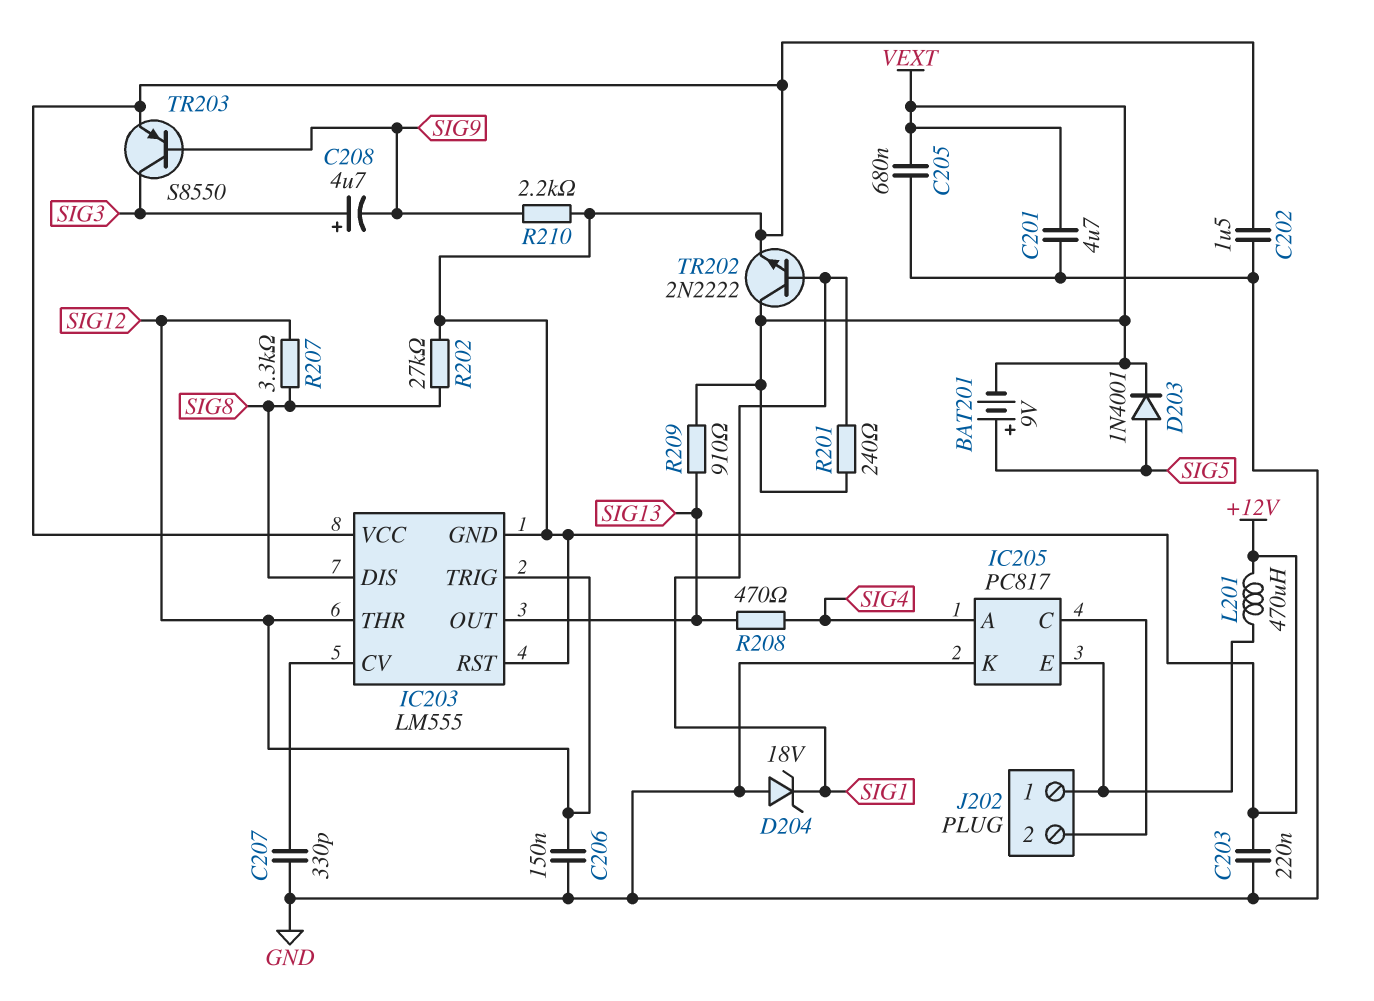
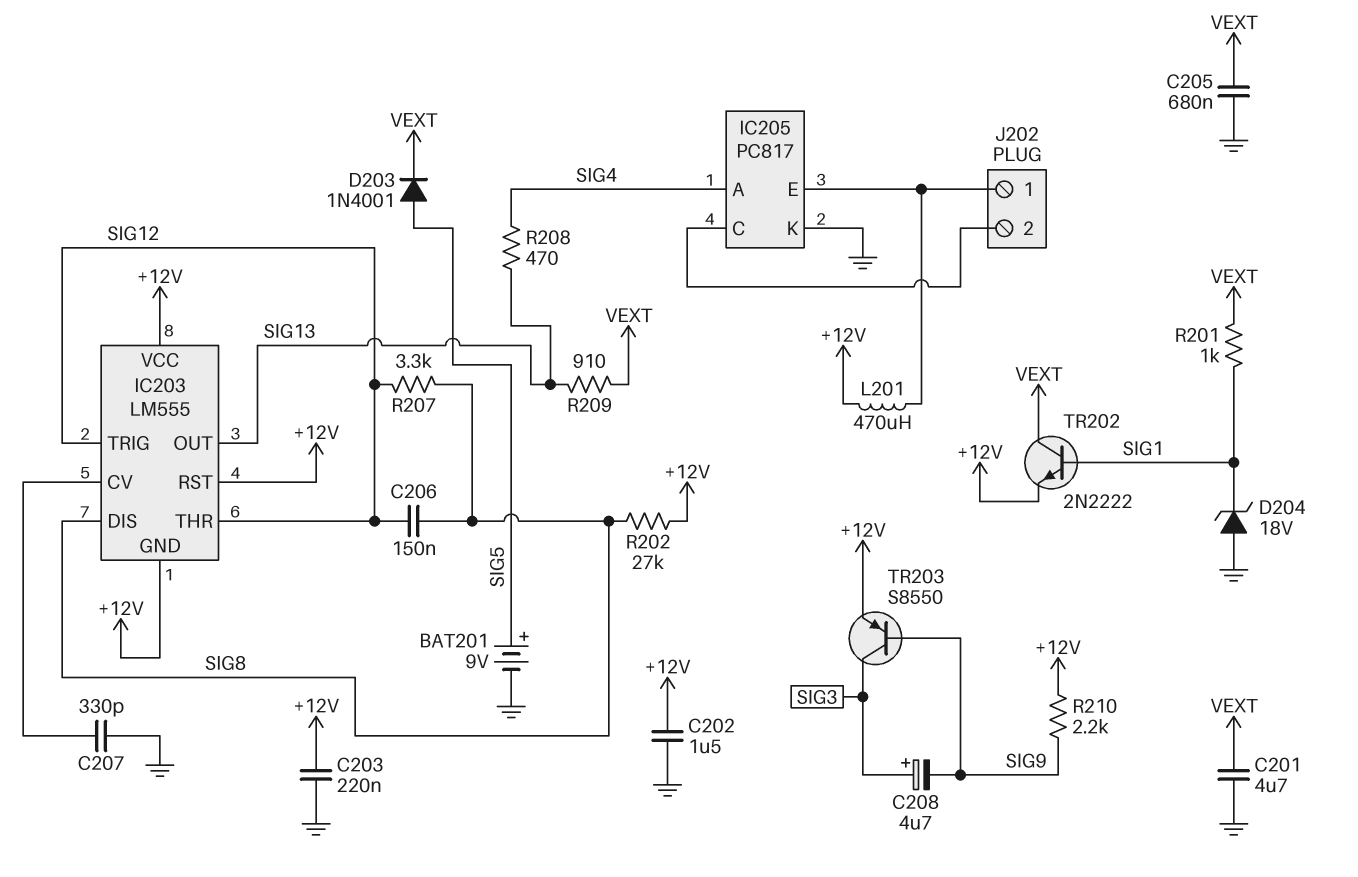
BAT201: 9V (plus SIG5, minus VEXT) -> 9V (plus SIG5, minus GND)
C206: 150nF (GND, SIG12) -> 150nF (SIG8, SIG12)
R201: 240 (SIG1, VEXT) -> 1k (SIG1, VEXT)

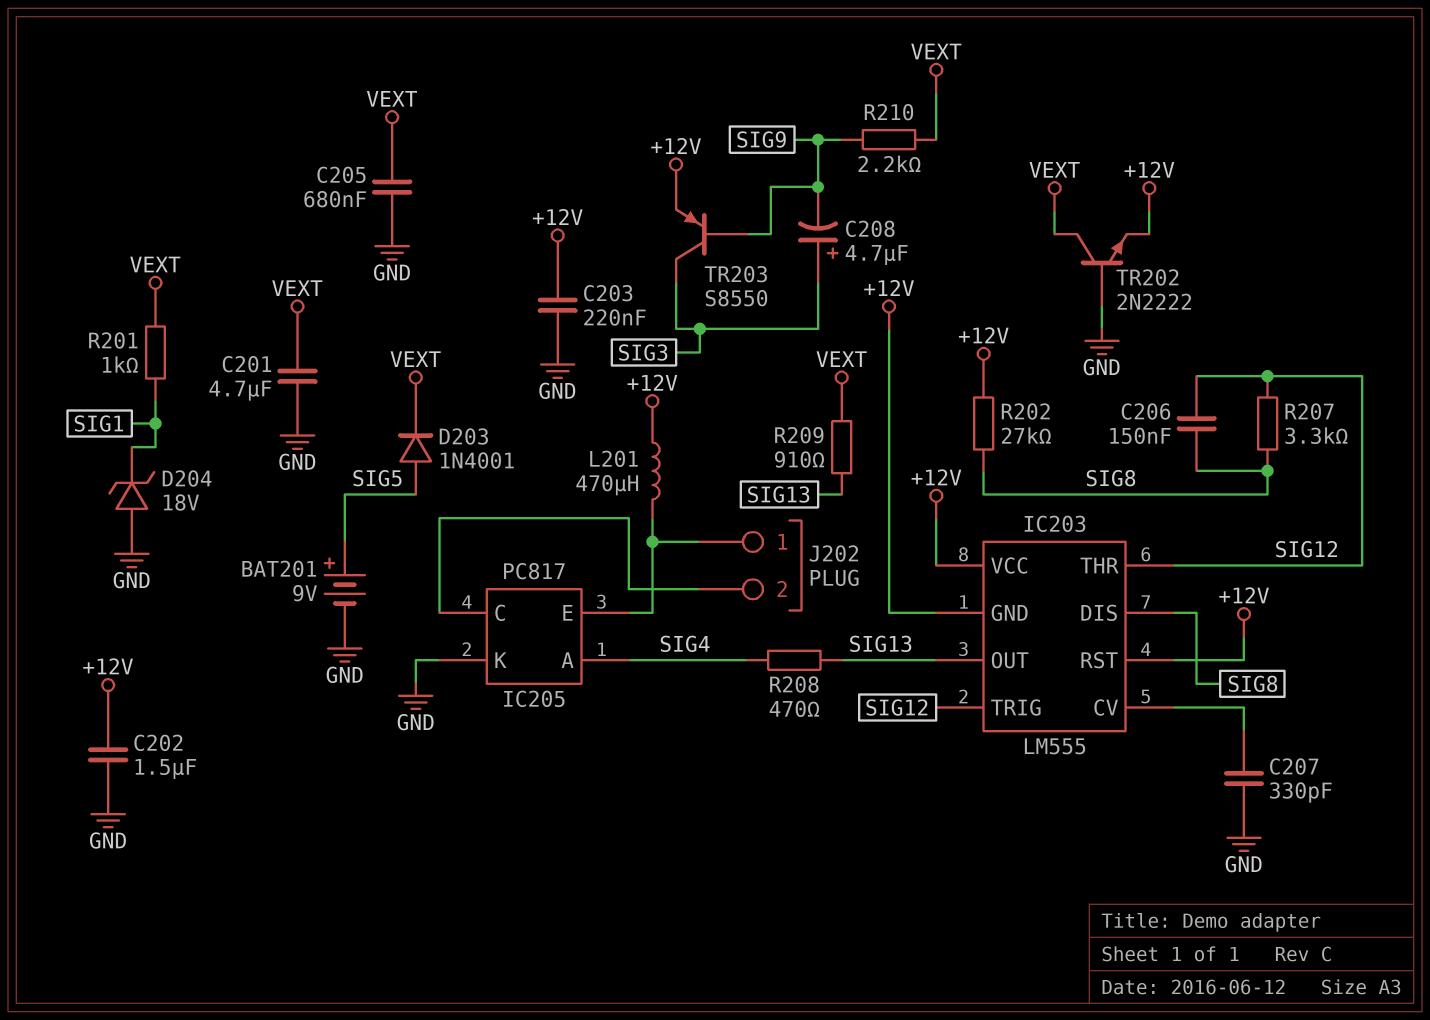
R210: 2.2k (+12V, SIG9) -> 2.2k (SIG9, VEXT)
TR202: NPN 2N2222 (B SIG1, C VEXT, E +12V) -> NPN 2N2222 (B GND, C VEXT, E +12V)

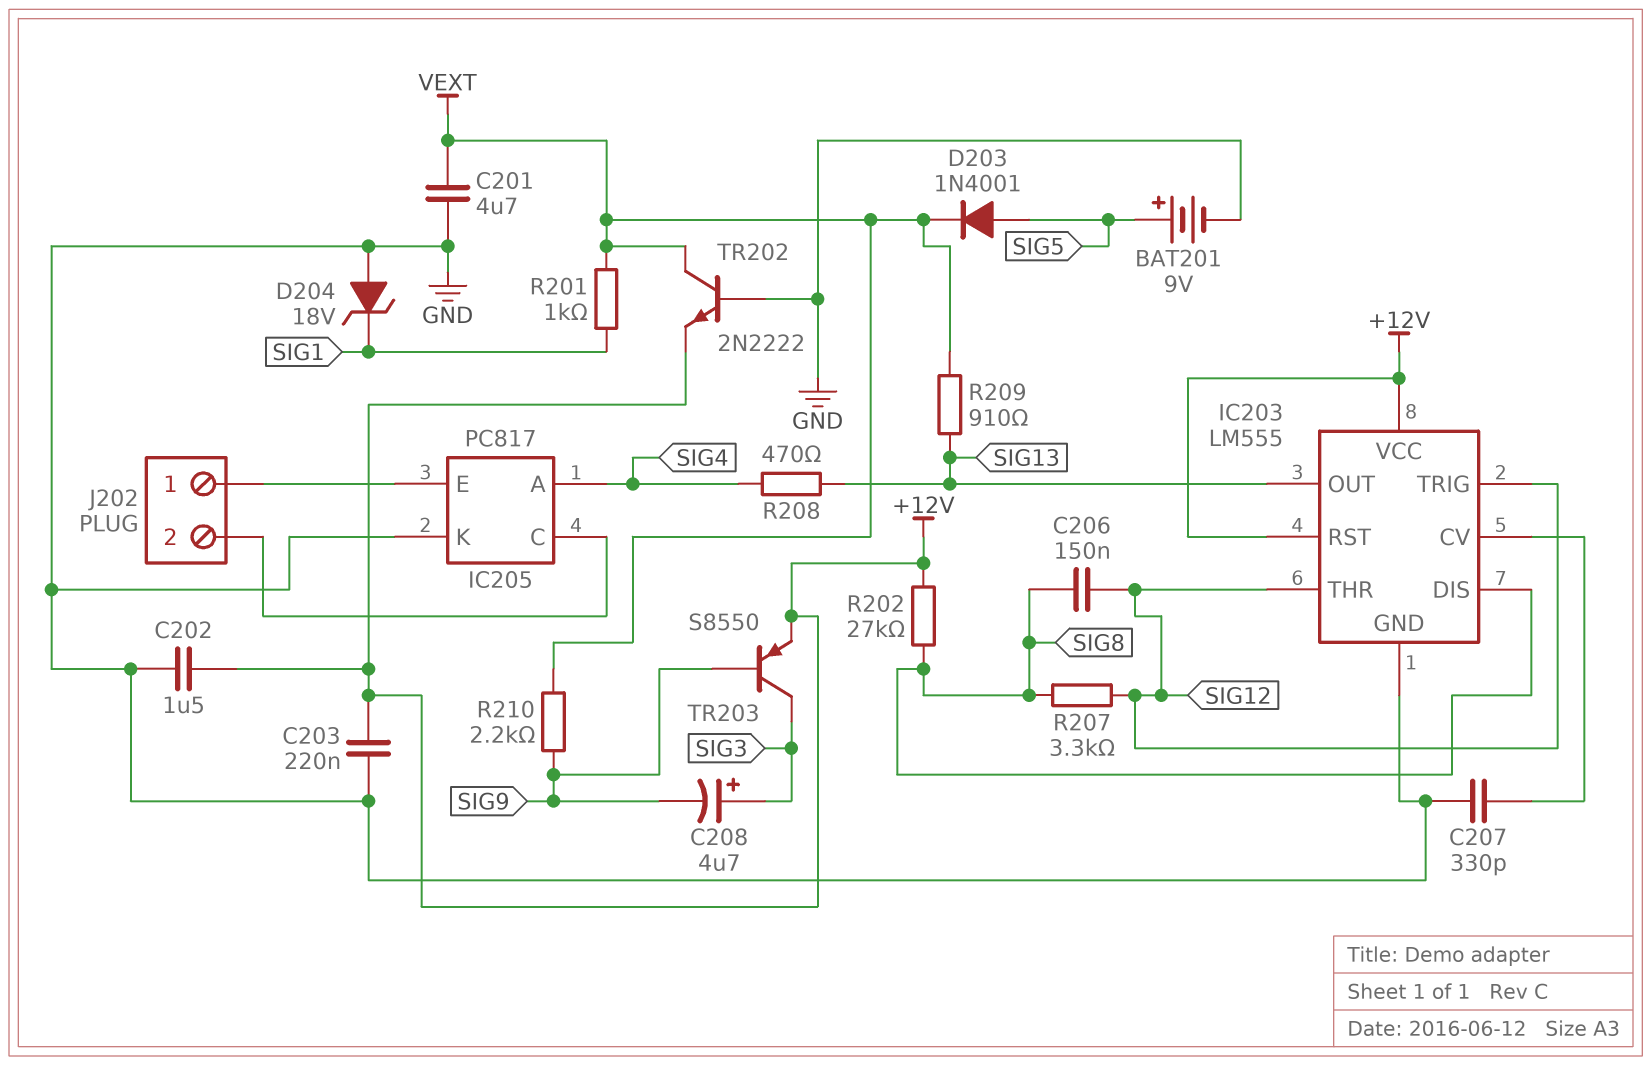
C205: 680nF (GND, VEXT) -> none
IC203 pin GND: +12V -> GND
L201: 470uH (+12V, IC205/E) -> none

